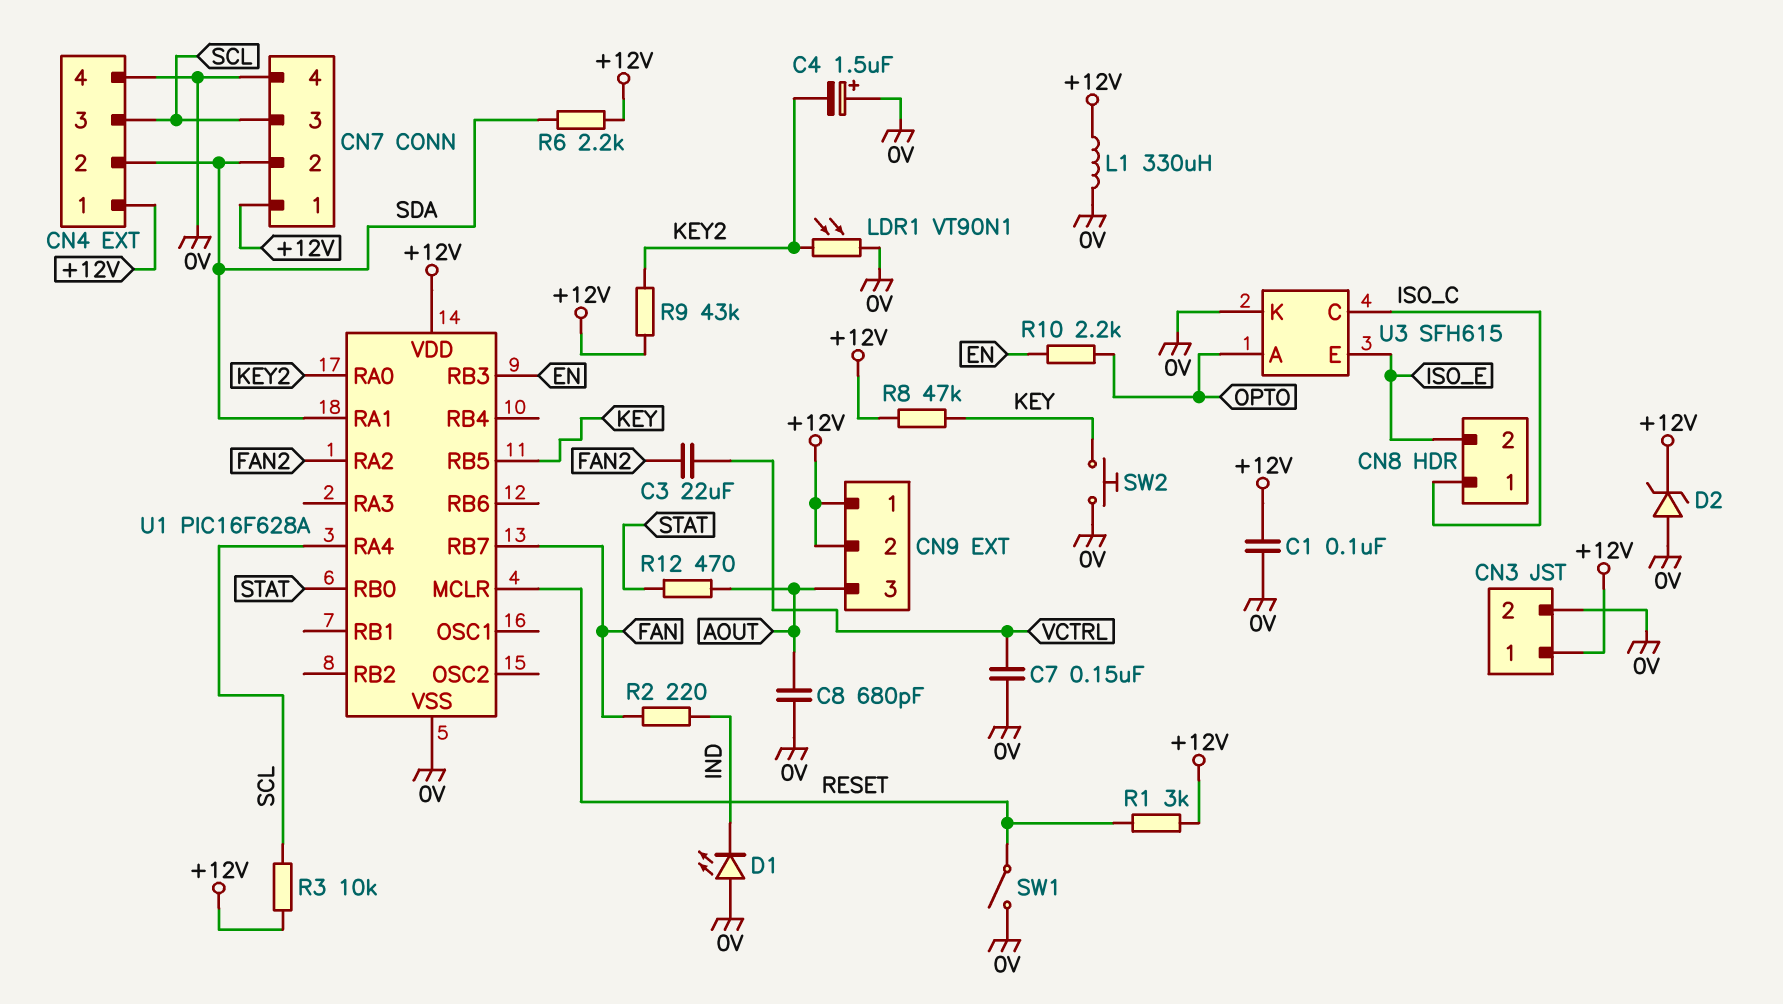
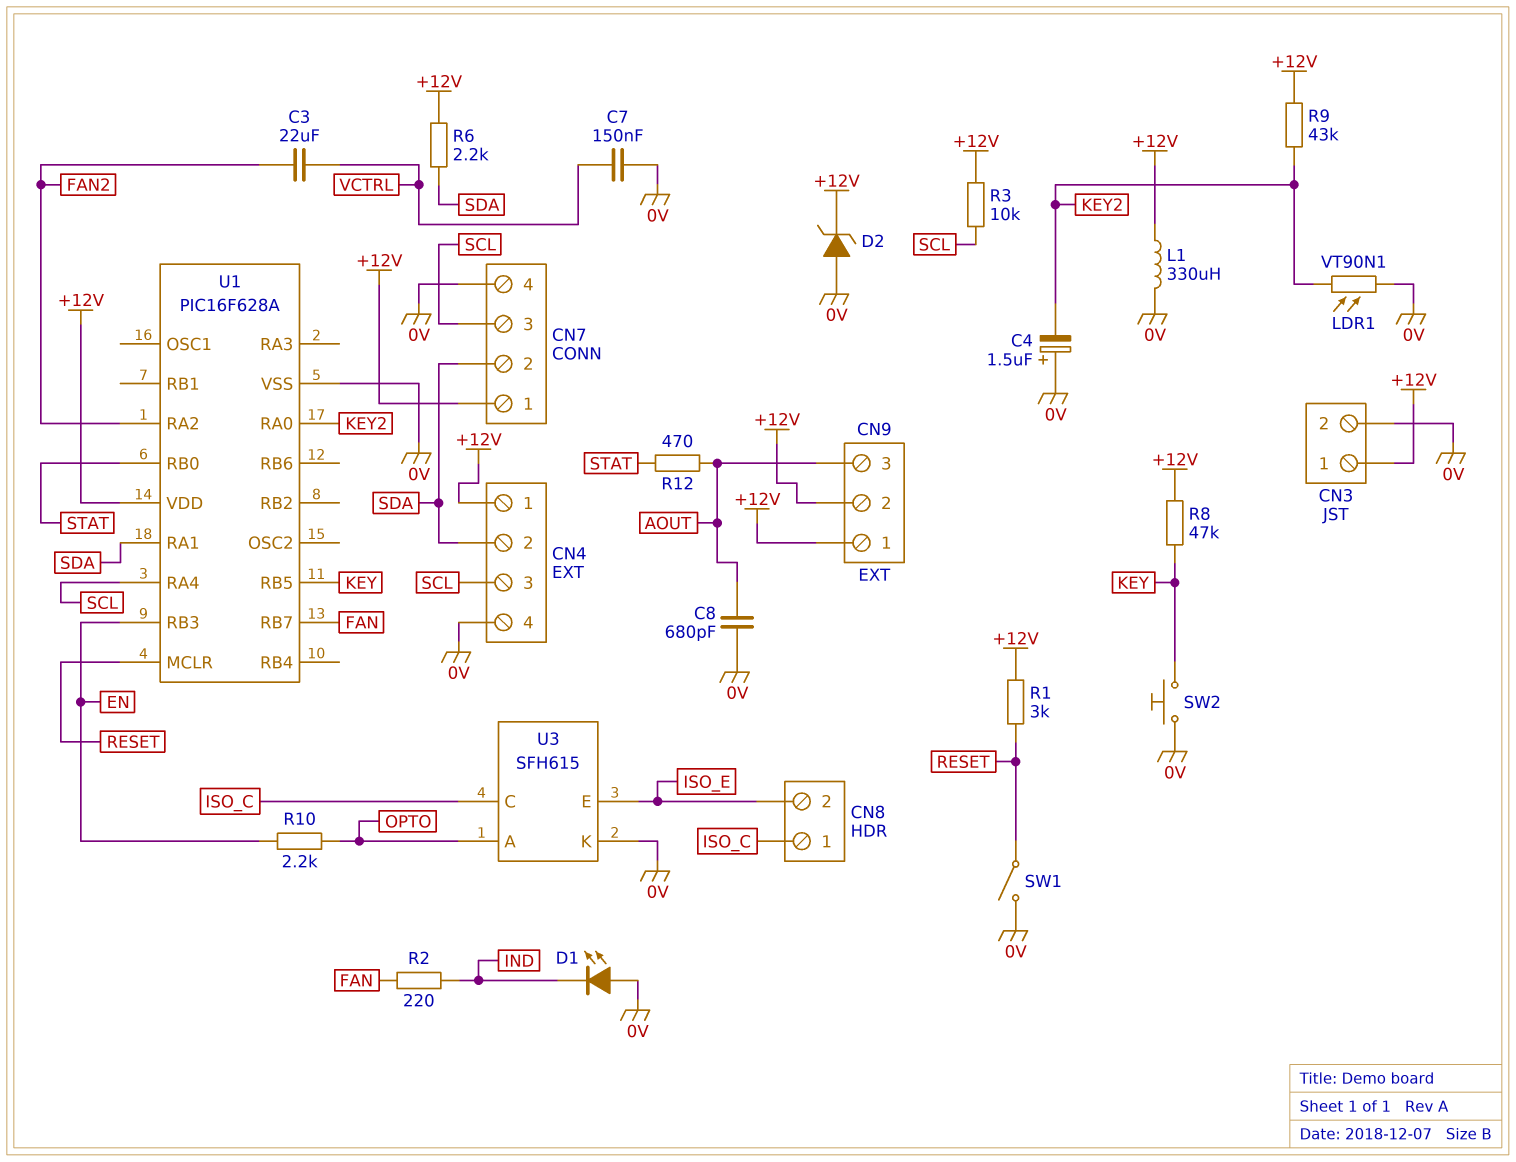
C1: 100nF (+12V, 0V) -> none

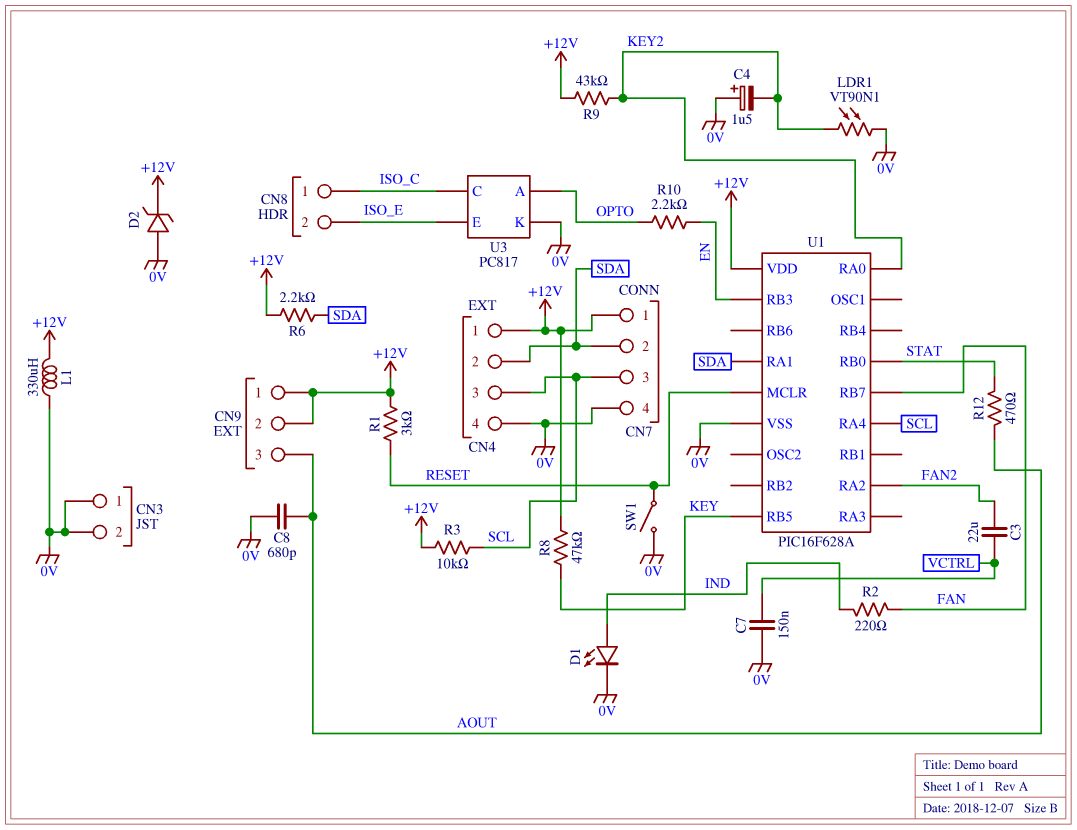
CN3 pin 1: +12V -> 0V
D1: LED (A 0V, K IND) -> LED (A IND, K 0V)
SW2: button (0V, KEY) -> none
U3: SFH615 -> PC817

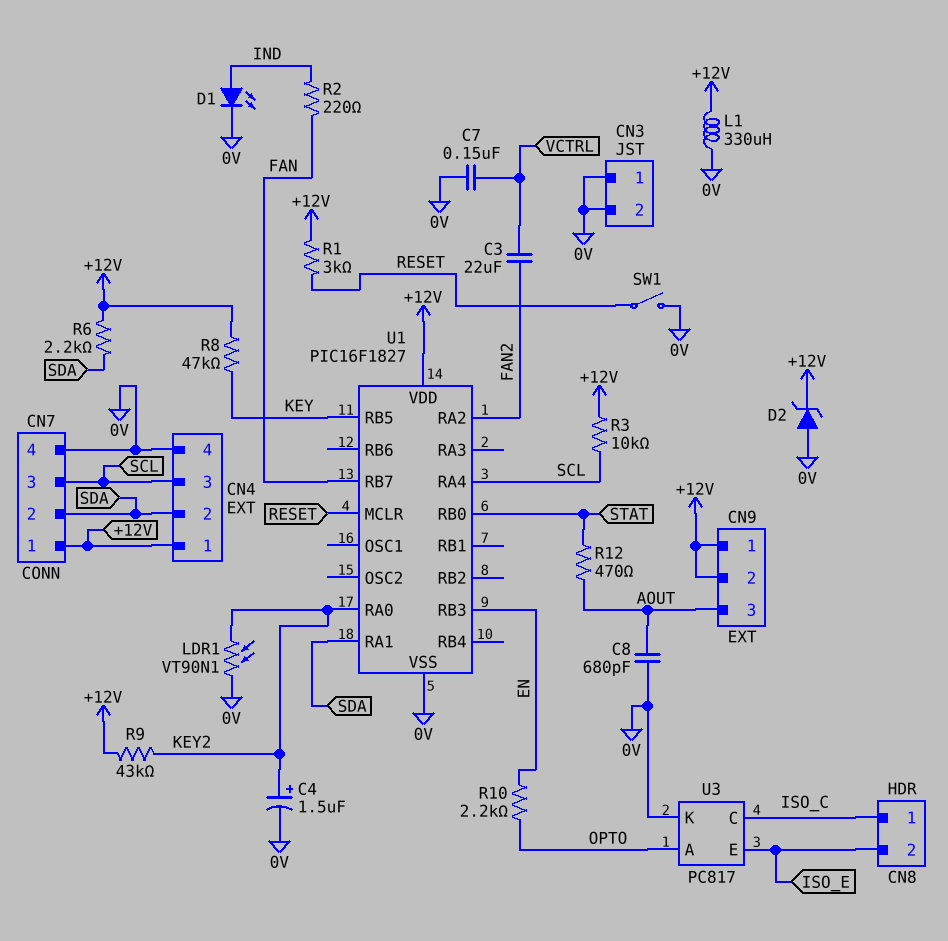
C4: 1.5uF (plus 0V, minus KEY2) -> 1.5uF (plus KEY2, minus 0V)
U1: PIC16F628A -> PIC16F1827

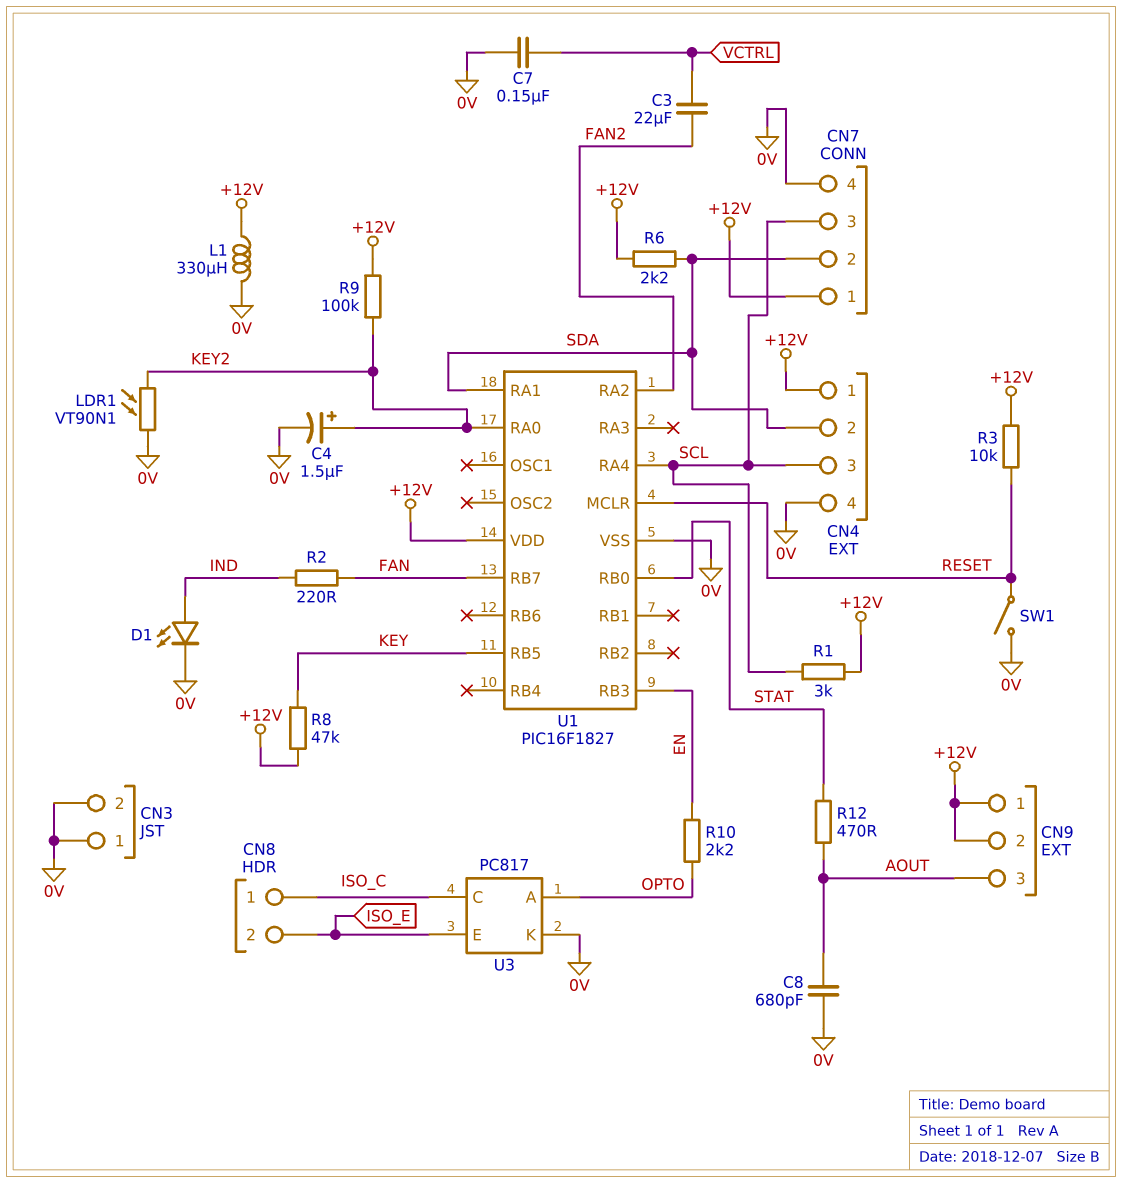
D2: zener (A 0V, K +12V) -> none
R1: 3k (+12V, RESET) -> 3k (+12V, SCL)
R3: 10k (+12V, SCL) -> 10k (+12V, RESET)
R9: 43k (+12V, KEY2) -> 100k (+12V, KEY2)

